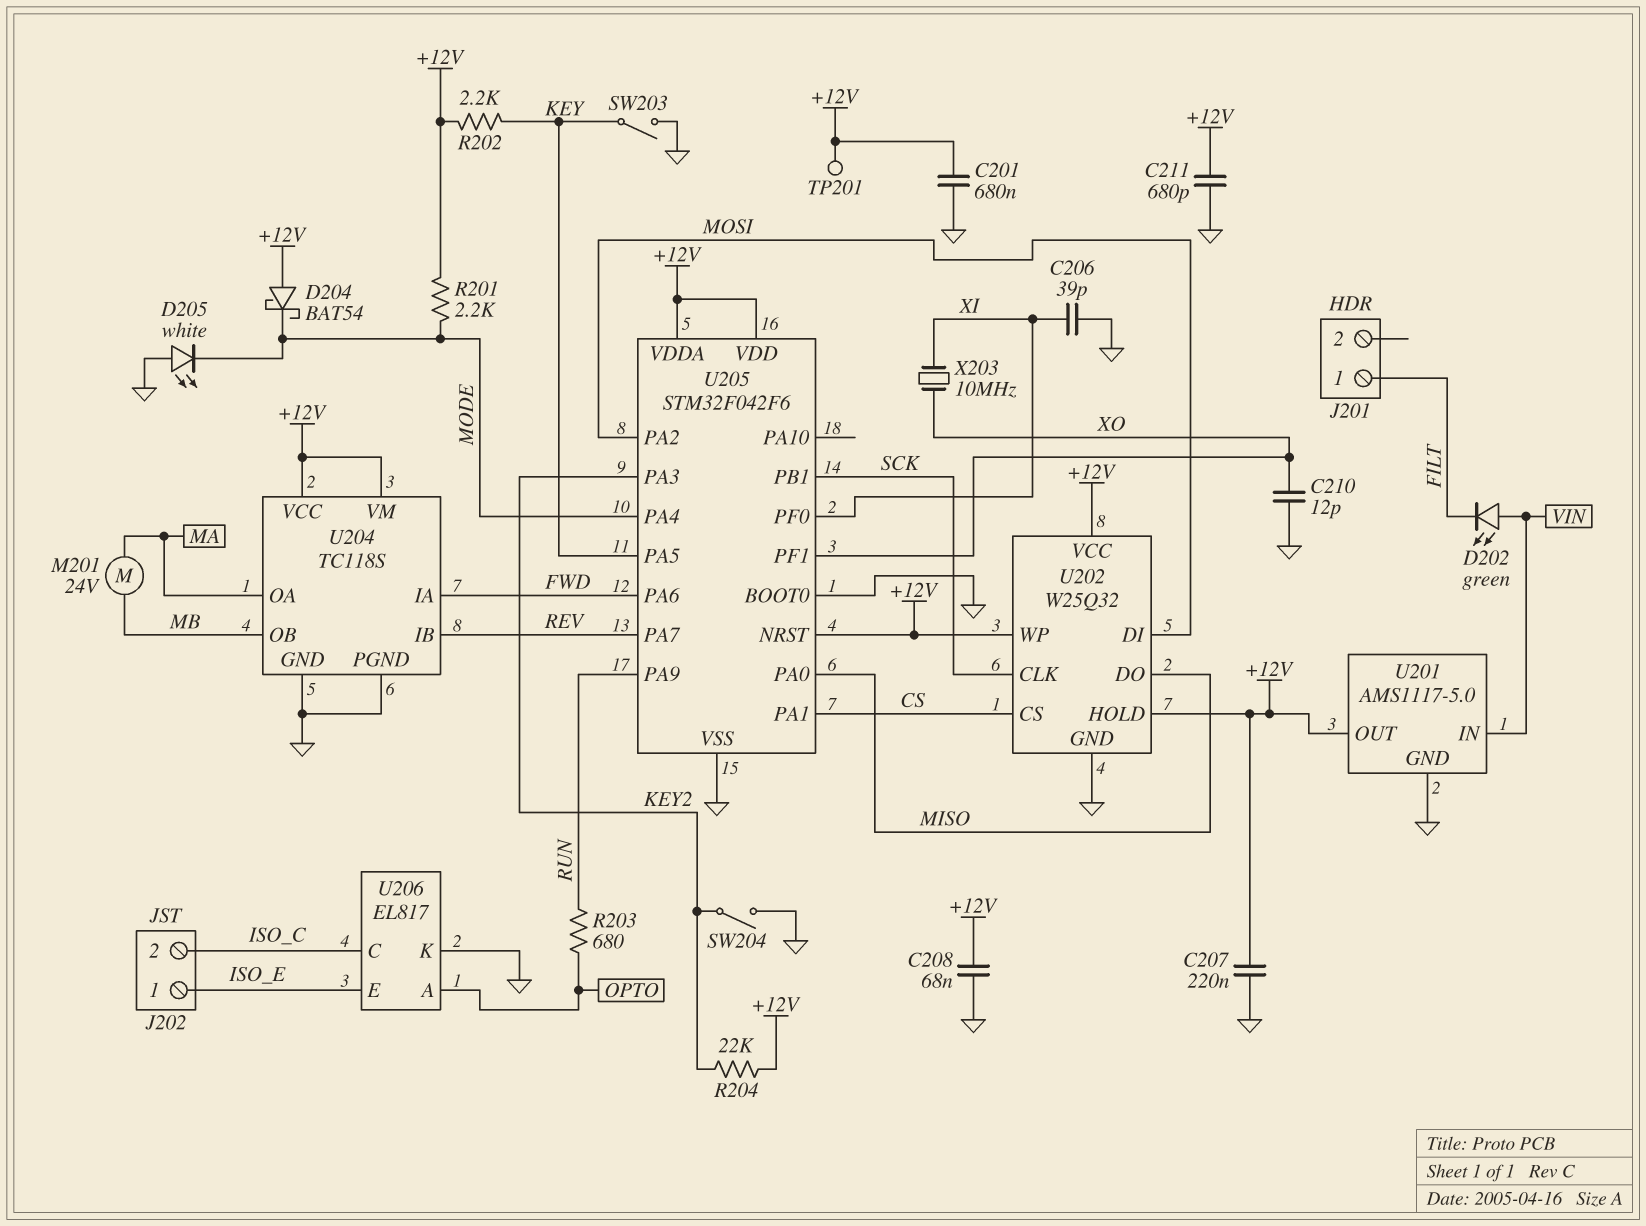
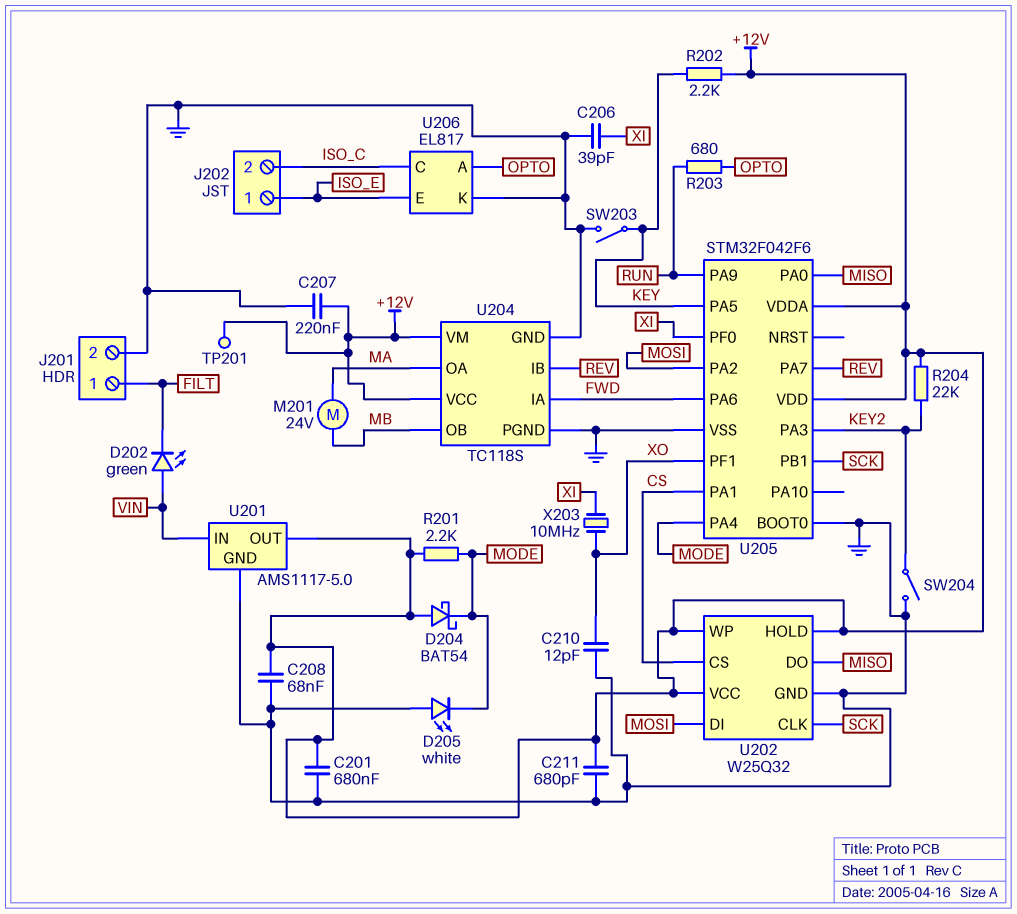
J201 pin 2: none -> GND
U205 pin NRST: +12V -> none

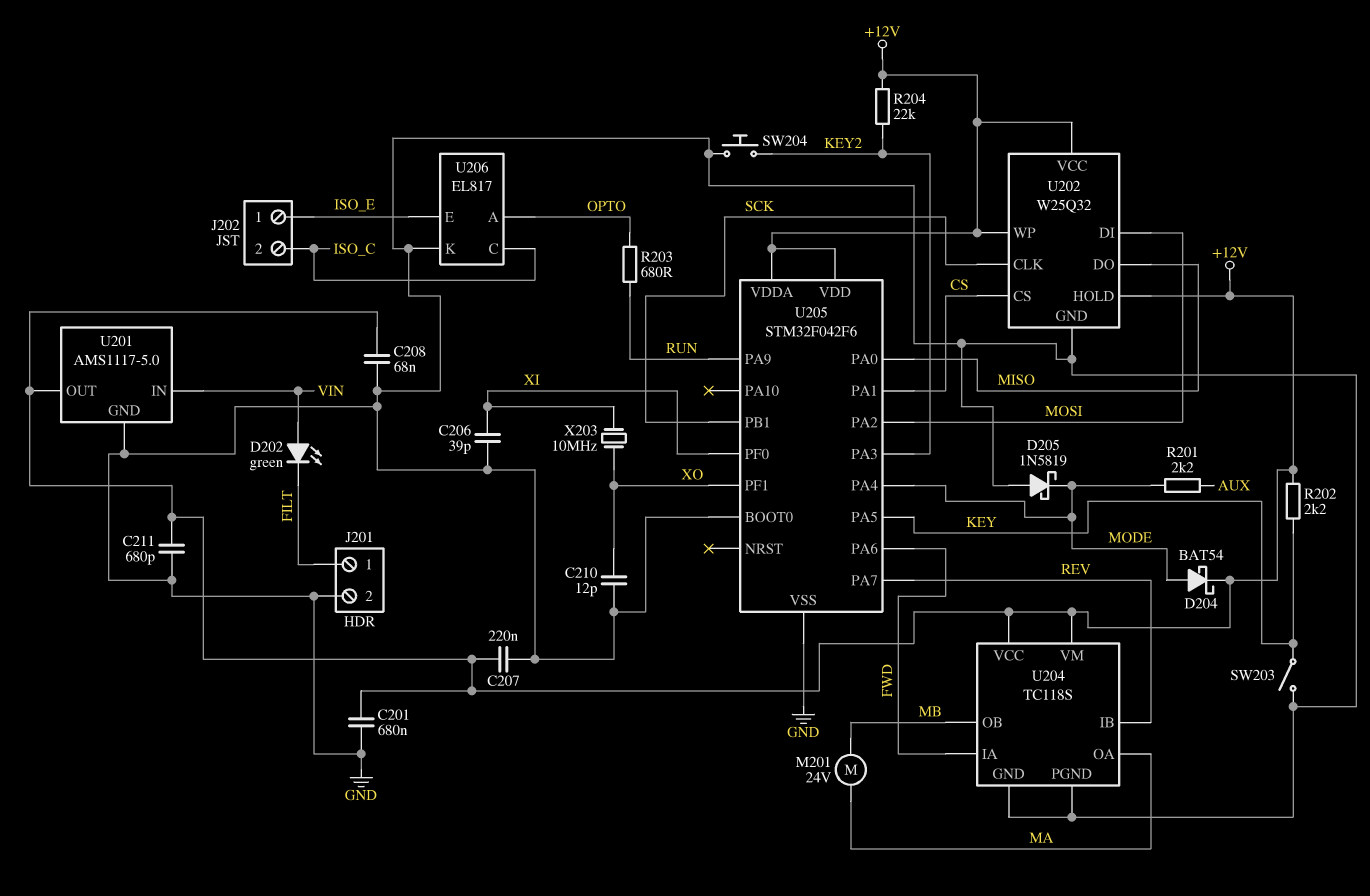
D204: schottky BAT54 (A +12V, K MODE) -> schottky BAT54 (A MODE, K +12V)
D205: LED white (A GND, K MODE) -> schottky 1N5819 (A GND, K MODE)
R201: 2.2k (+12V, MODE) -> 2.2k (AUX, MODE)
SW204: switch (GND, KEY2) -> button (GND, KEY2)
TP201: test point (+12V) -> none

